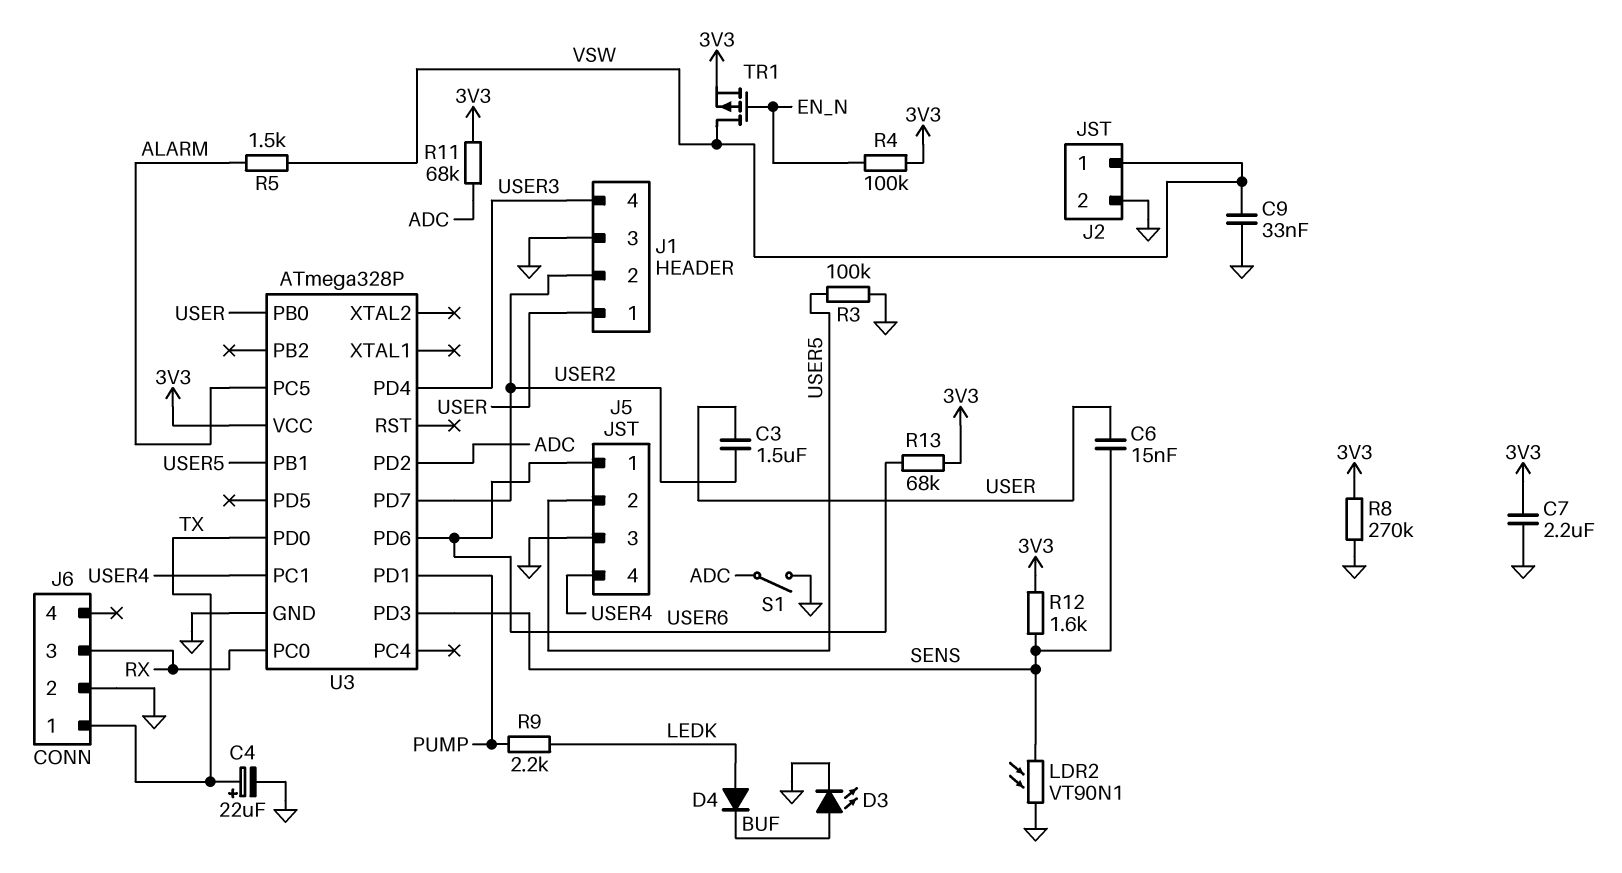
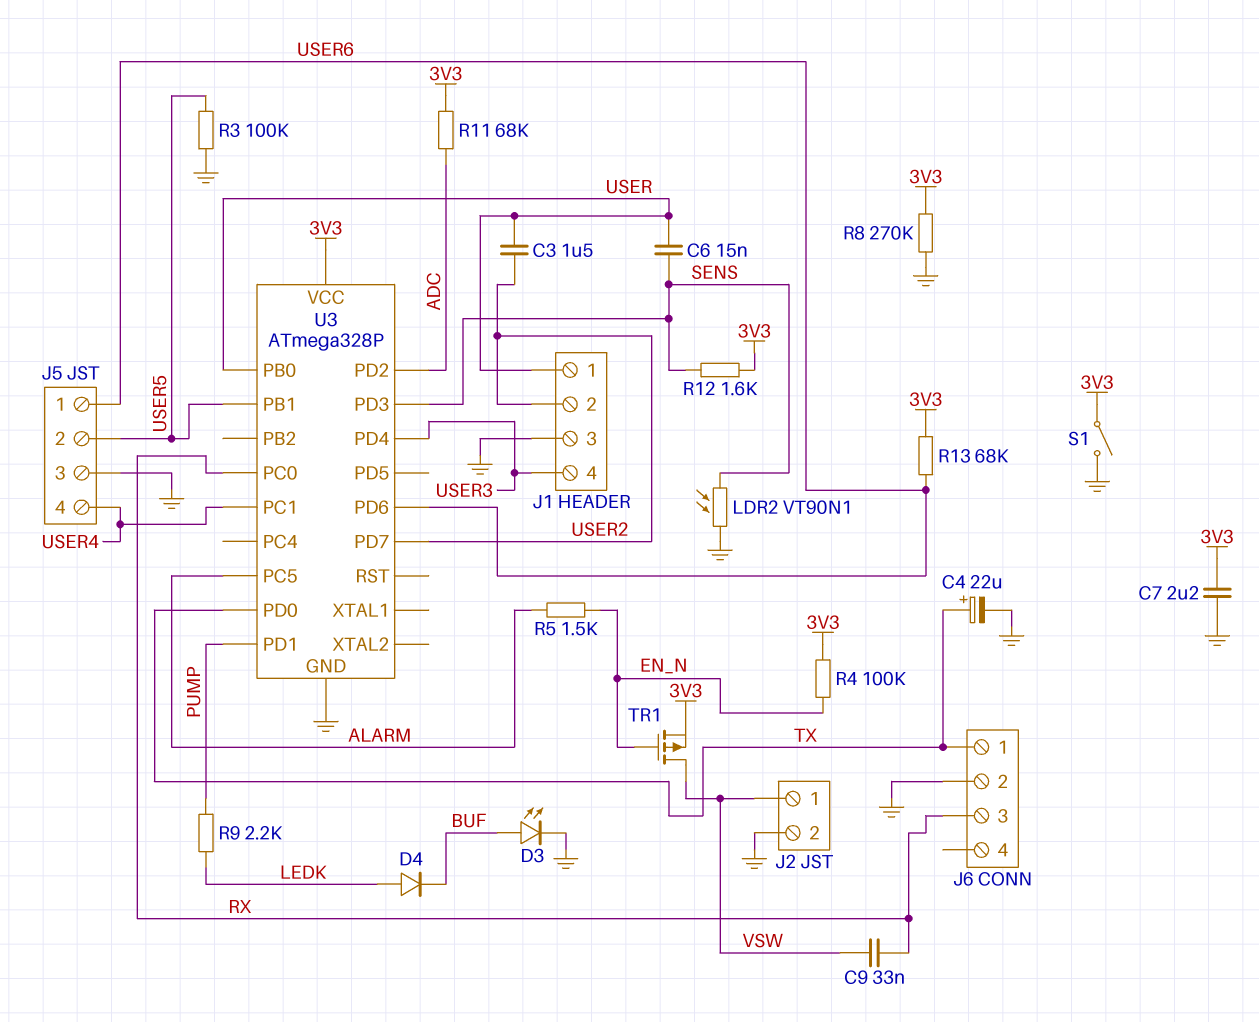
C9: 33nF (GND, VSW) -> 33nF (RX, VSW)
R5: 1.5k (ALARM, VSW) -> 1.5k (ALARM, EN_N)
S1: switch (ADC, GND) -> switch (3V3, GND)

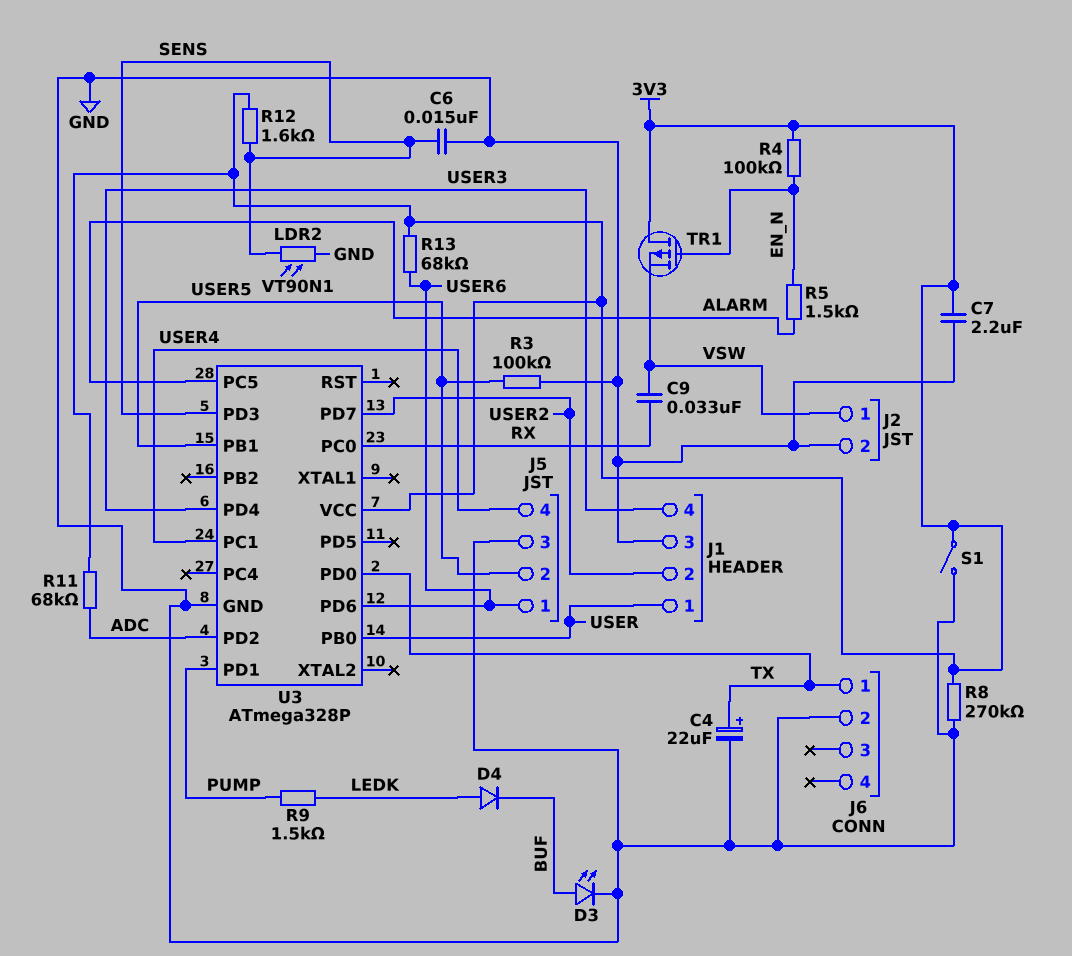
C3: 1.5uF (USER, USER2) -> none
C6: 15nF (SENS, USER) -> 15nF (GND, SENS)
J6 pin 3: RX -> none
R9: 2.2k (LEDK, PUMP) -> 1.5k (LEDK, PUMP)
TR1: PMOS (G EN_N, D VSW, S 3V3) -> PMOS (G EN_N, D 3V3, S VSW)

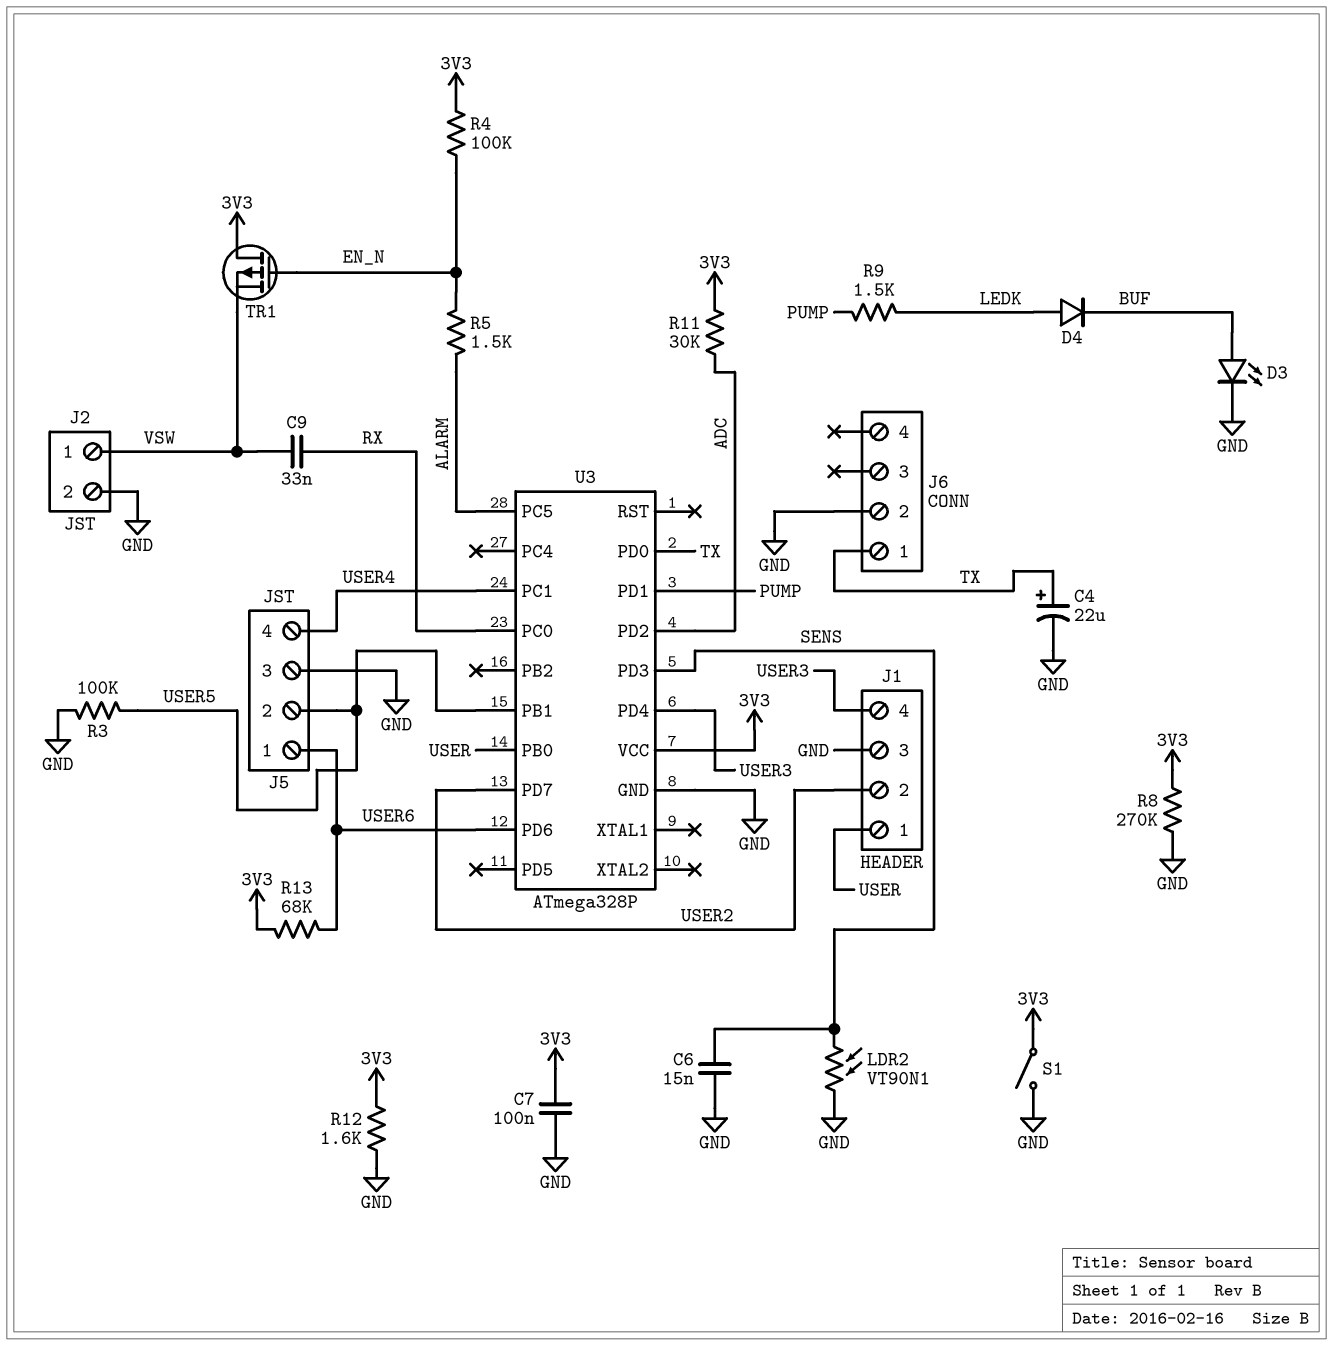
C7: 2.2uF (3V3, GND) -> 100nF (3V3, GND)
R11: 68k (3V3, ADC) -> 30k (3V3, ADC)
R12: 1.6k (3V3, SENS) -> 1.6k (3V3, GND)

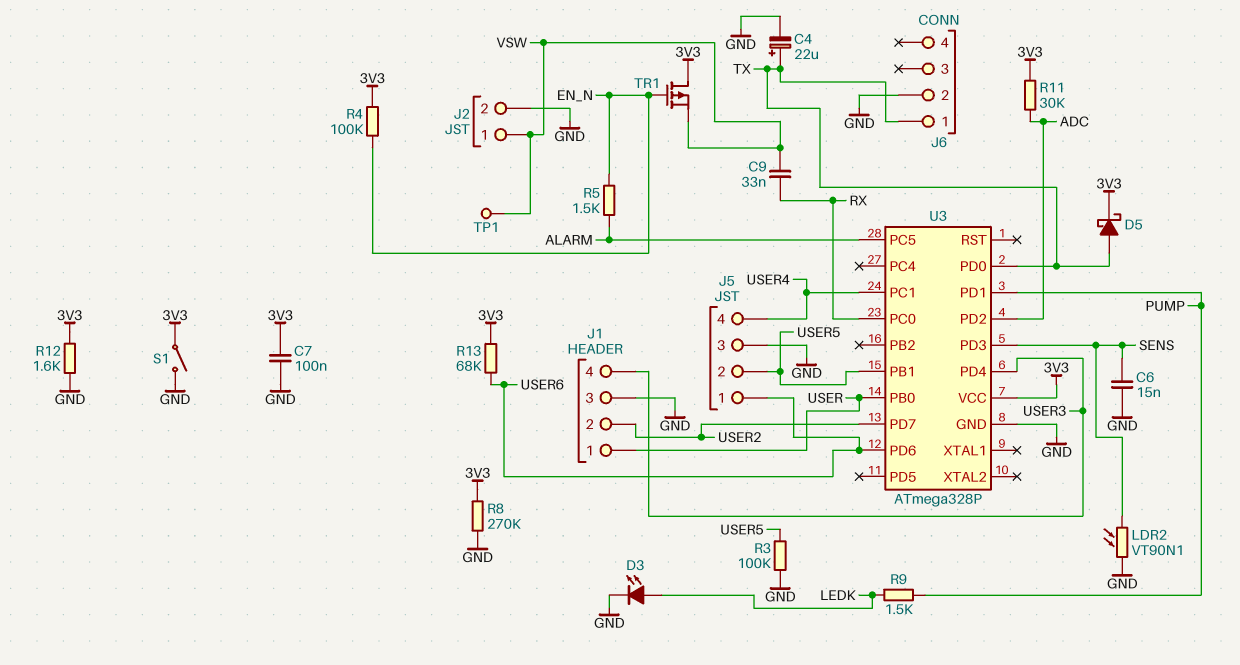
D3: LED (A BUF, K GND) -> LED (A LEDK, K GND)
D4: diode (A LEDK, K BUF) -> none
D5: none -> schottky (A TX, K 3V3)
TP1: none -> test point (VSW)

